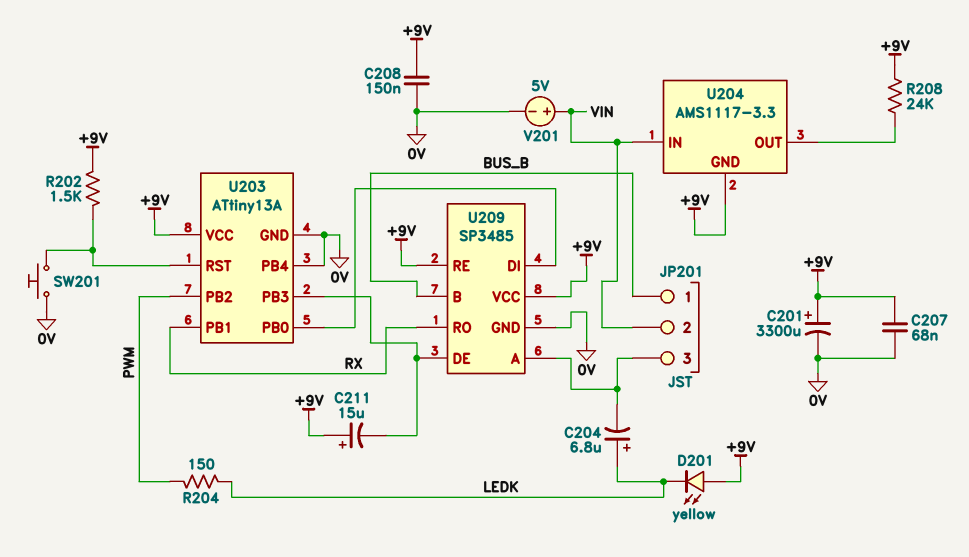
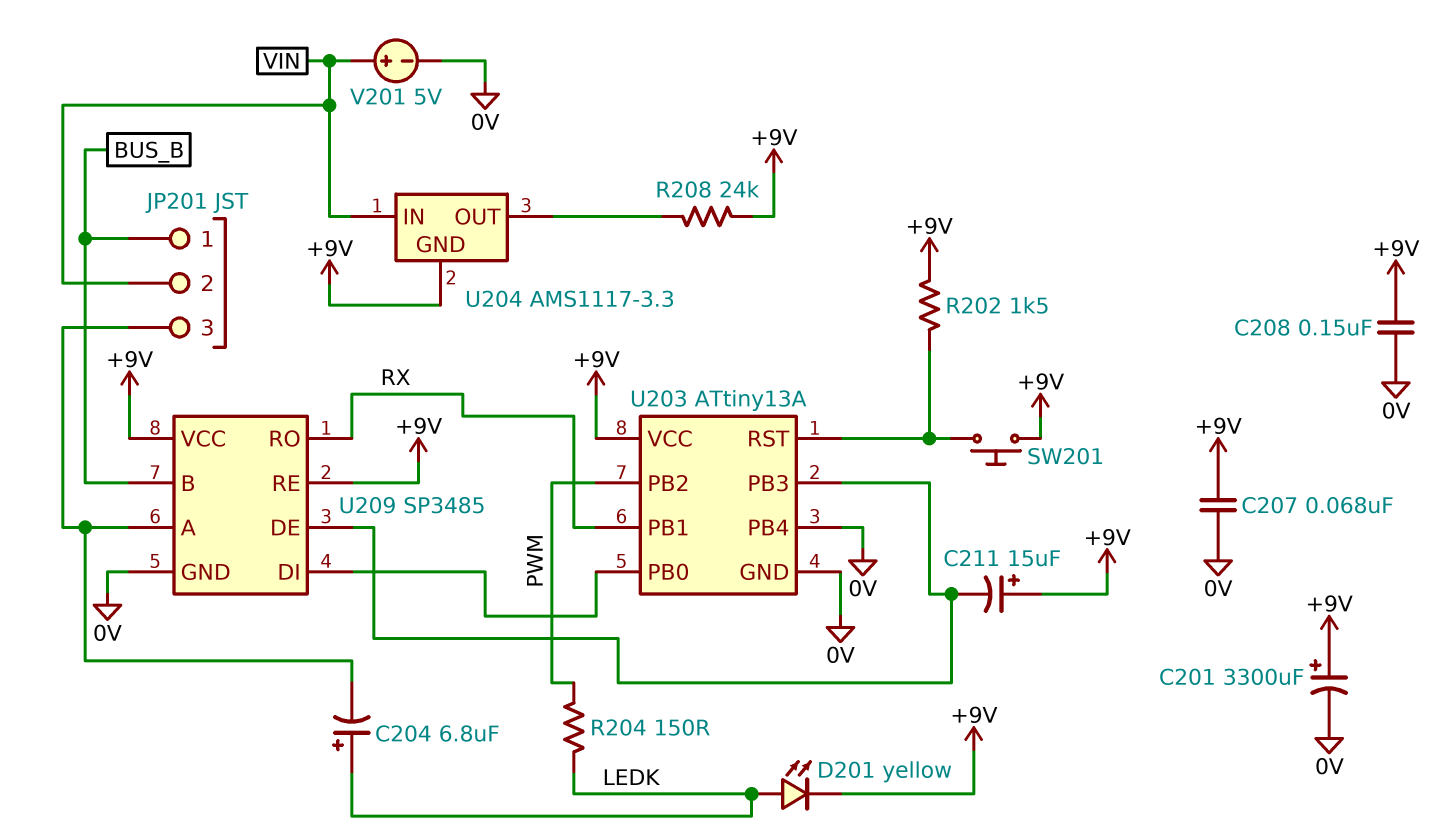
D201: LED yellow (A +9V, K LEDK) -> LED yellow (A LEDK, K +9V)
SW201: button (0V, U203/RST) -> button (+9V, U203/RST)

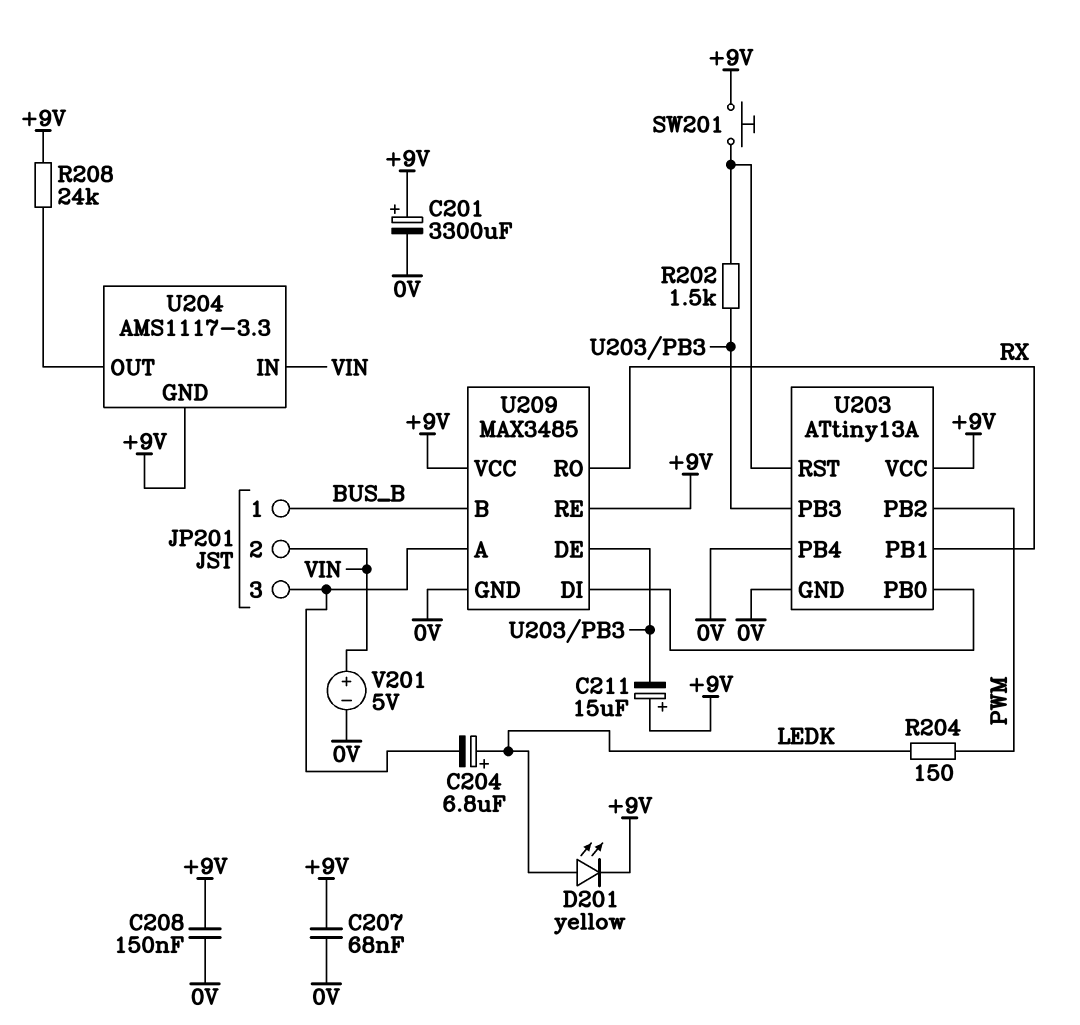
R202: 1.5k (+9V, U203/RST) -> 1.5k (U203/PB3, U203/RST)
U209: SP3485 -> MAX3485

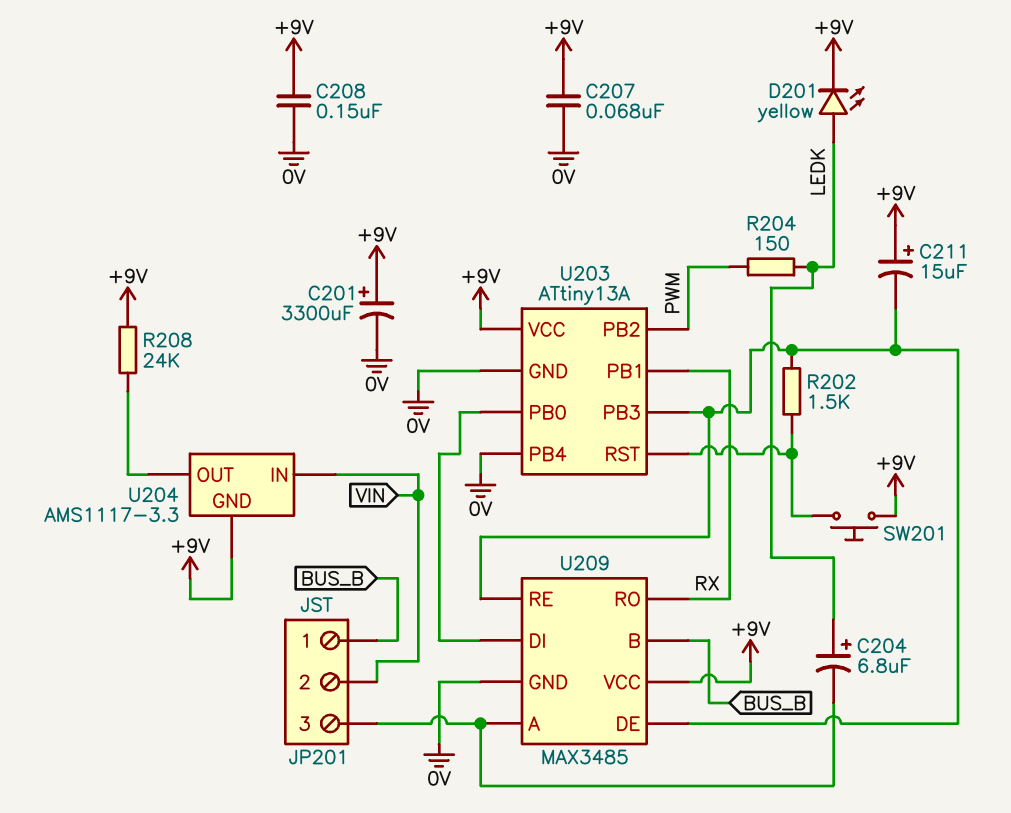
U209 pin RE: +9V -> U203/PB3
V201: 5V (plus VIN, minus 0V) -> none

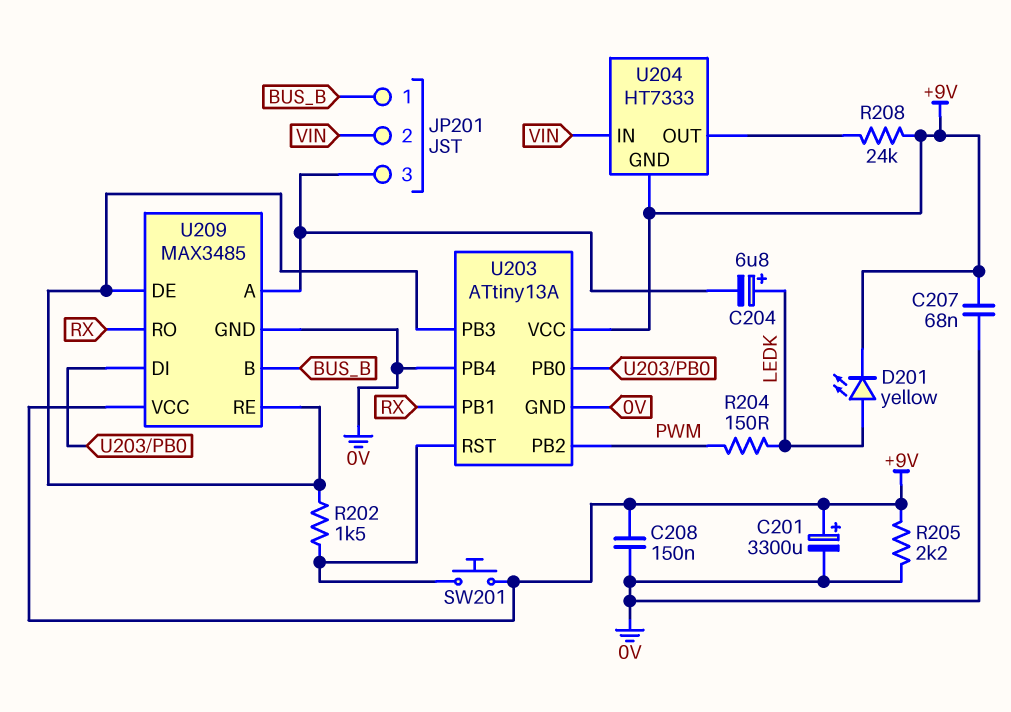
C211: 15uF (plus +9V, minus U203/PB3) -> none
R205: none -> 2.2k (+9V, 0V)
U204: AMS1117-3.3 -> HT7333

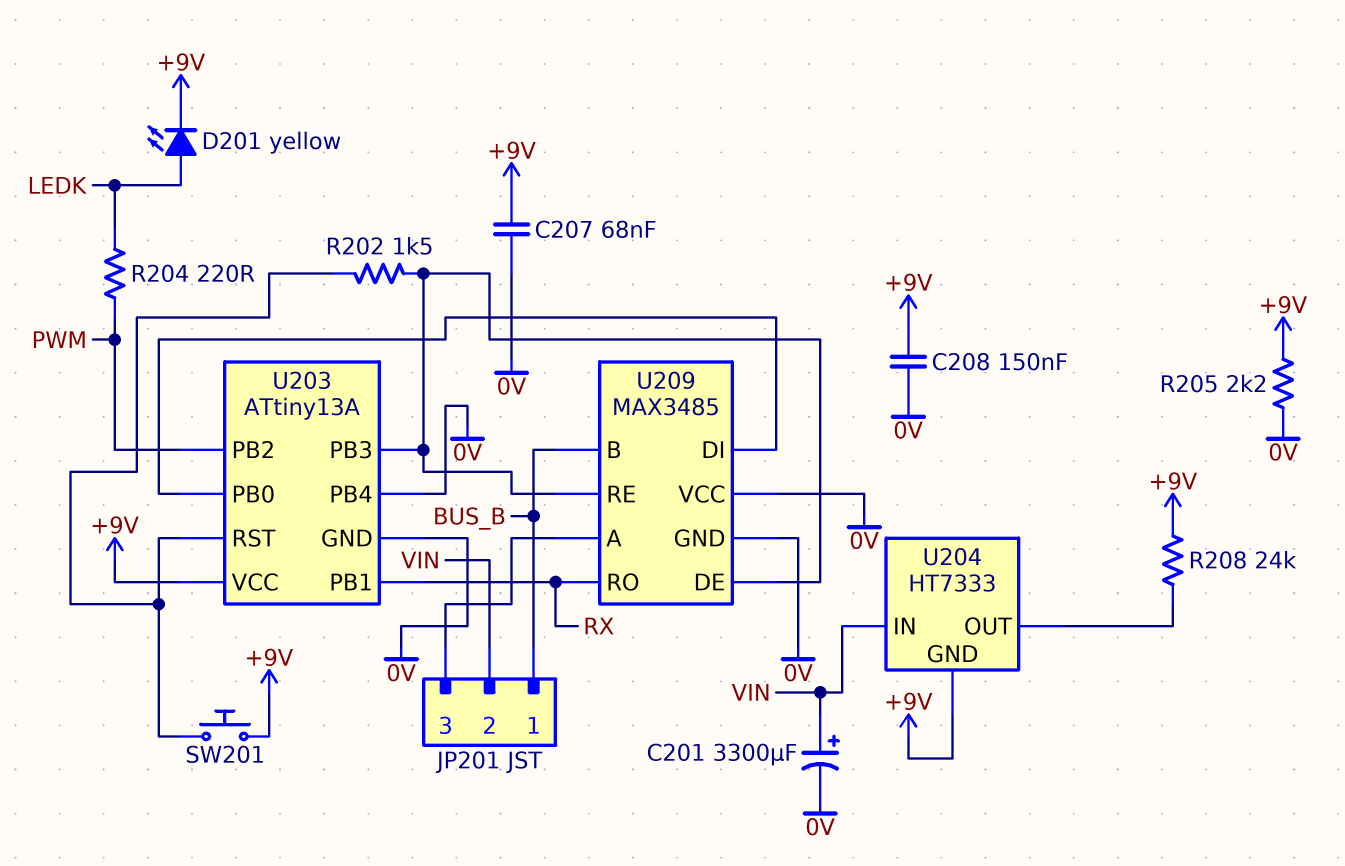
C201: 3300uF (plus +9V, minus 0V) -> 3300uF (plus VIN, minus 0V)
C204: 6.8uF (plus LEDK, minus JP201/3) -> none
R204: 150 (LEDK, PWM) -> 220 (LEDK, PWM)
U209 pin VCC: +9V -> 0V

